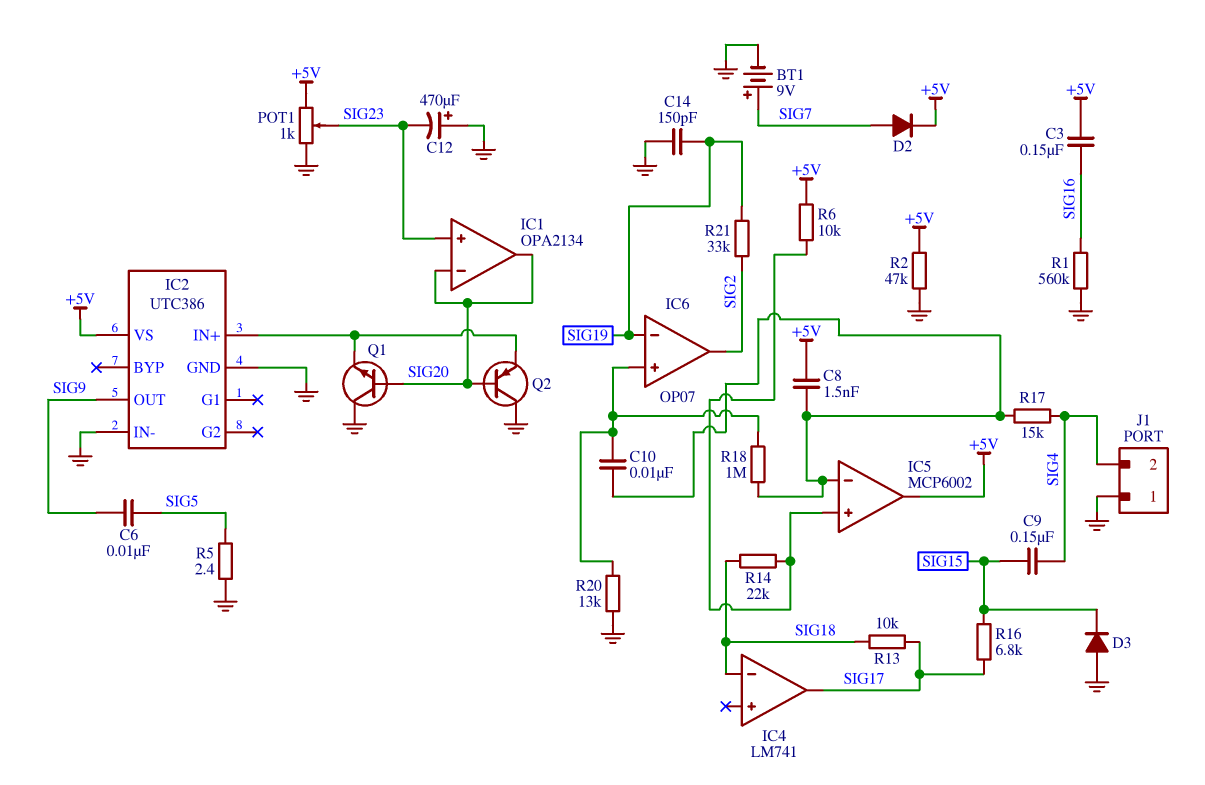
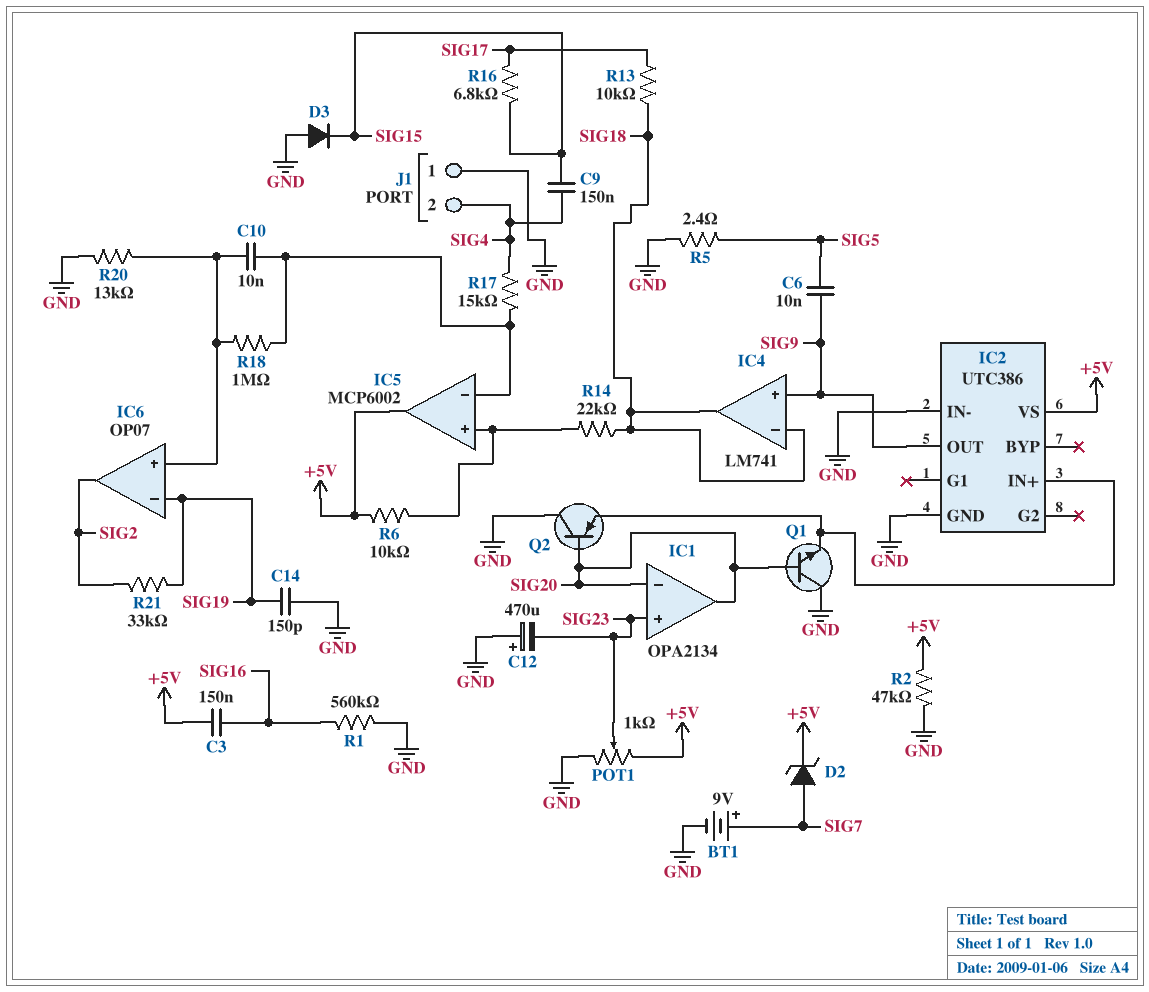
C8: 1.5nF (+5V, IC5/in-) -> none
D2: diode (A SIG7, K +5V) -> zener (A SIG7, K +5V)
IC4 pin in+: none -> SIG9
IC4 pin out: SIG17 -> SIG18

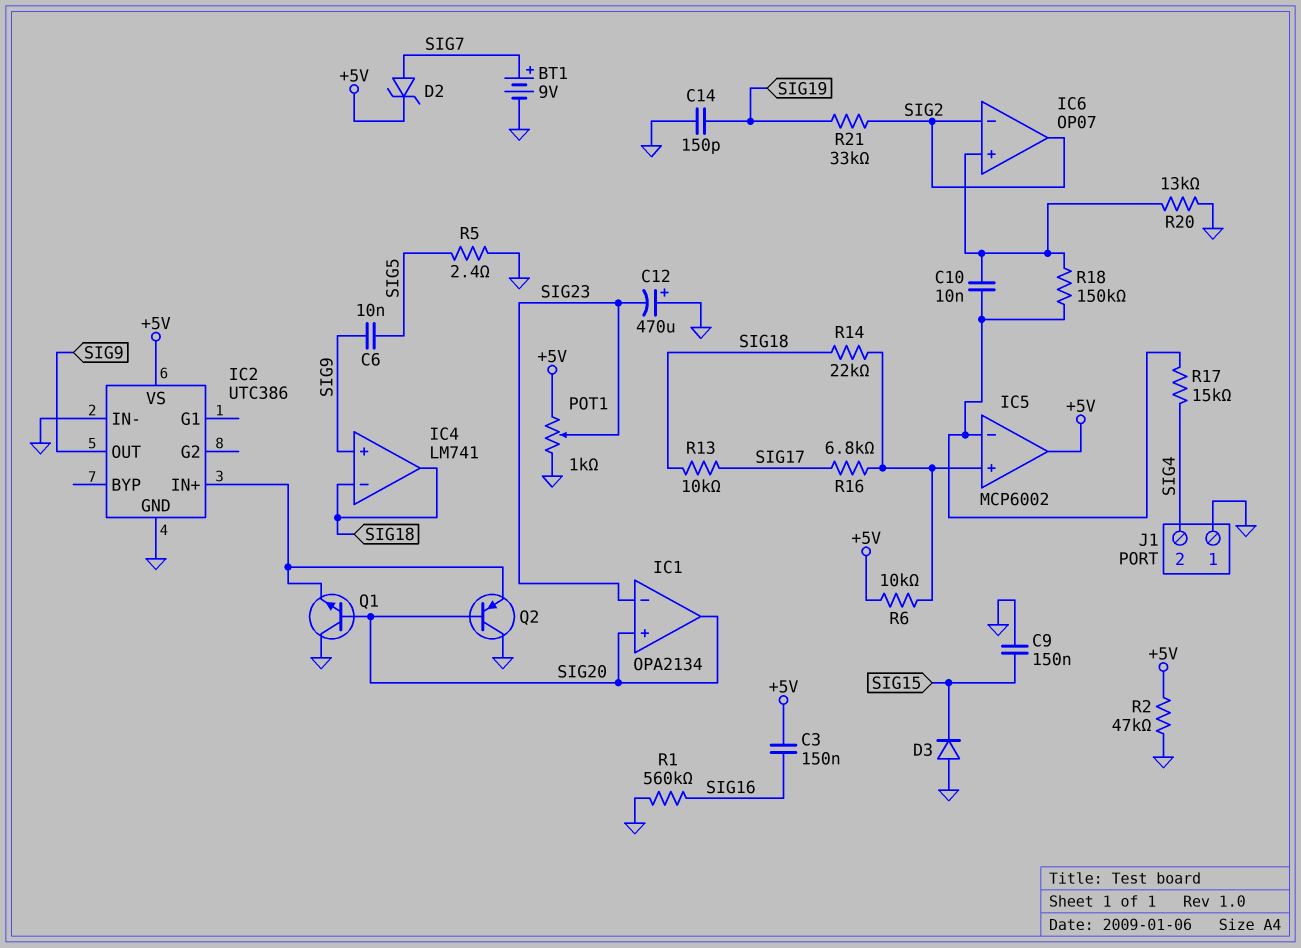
C9: 150nF (SIG4, SIG15) -> 150nF (GND, SIG15)
IC1 pin in+: SIG23 -> SIG20
IC1 pin in-: SIG20 -> SIG23
IC6 pin in-: SIG19 -> SIG2
R16: 6.8k (SIG15, SIG17) -> 6.8k (IC5/in+, SIG17)
R18: 1M (IC5/in-, IC6/in+) -> 150k (IC5/in-, IC6/in+)

